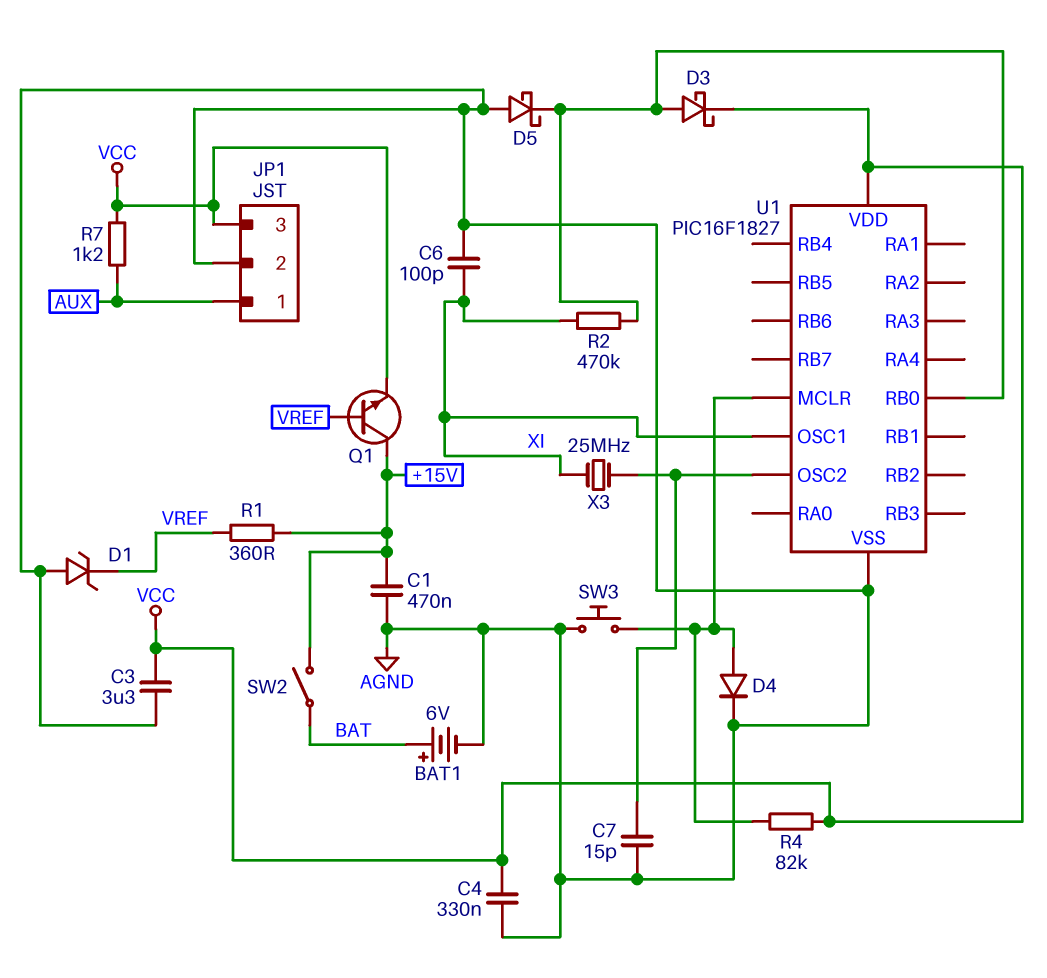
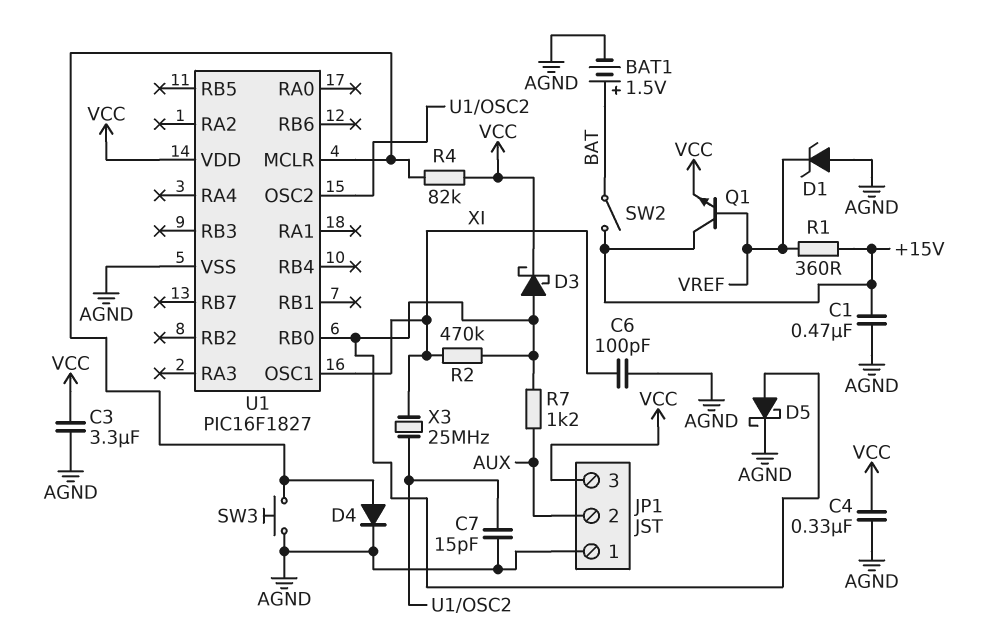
BAT1: 6V (plus BAT, minus AGND) -> 1.5V (plus BAT, minus AGND)
D5: schottky (A AGND, K U1/RB0) -> schottky (A U1/RB0, K AGND)
JP1 pin 1: AUX -> AGND
JP1 pin 2: AGND -> AUX
R7: 1.2k (AUX, VCC) -> 1.2k (AUX, U1/RB0)

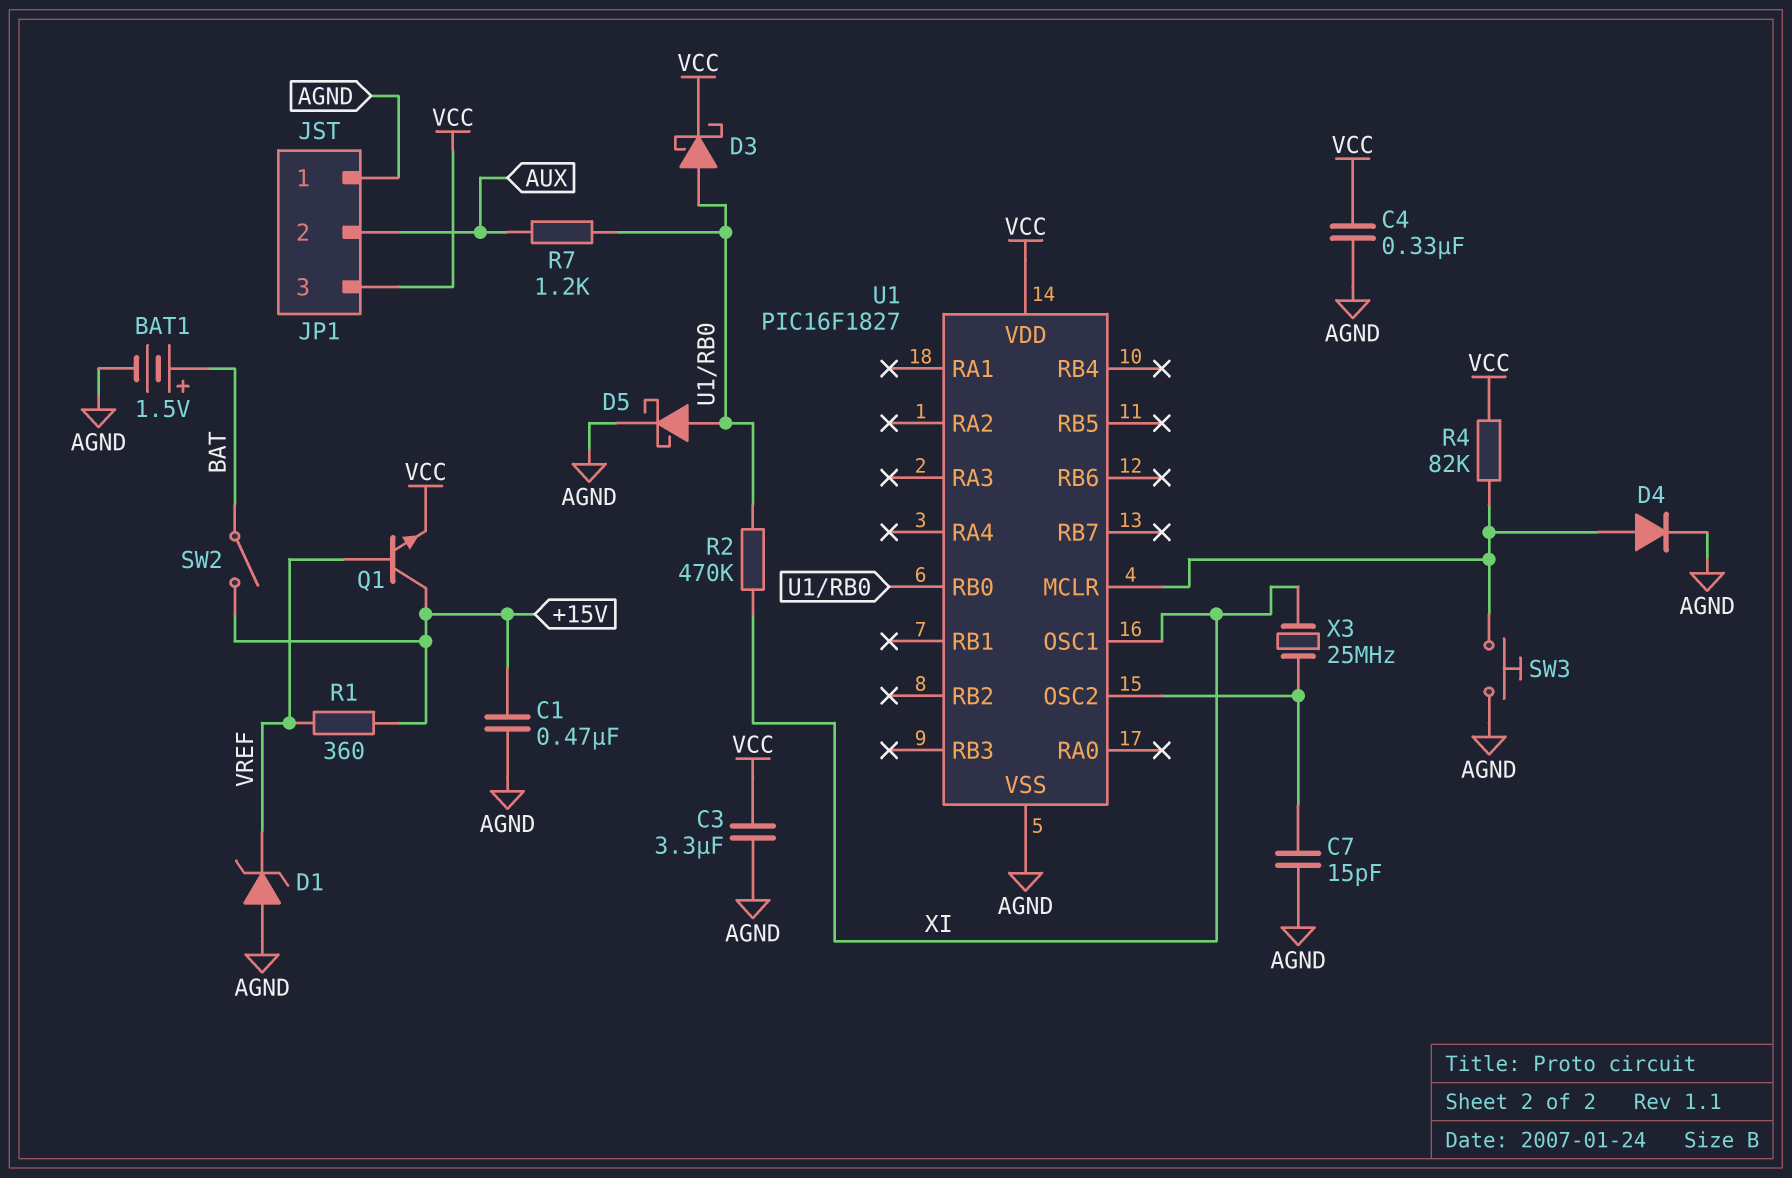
C6: 100pF (AGND, XI) -> none

